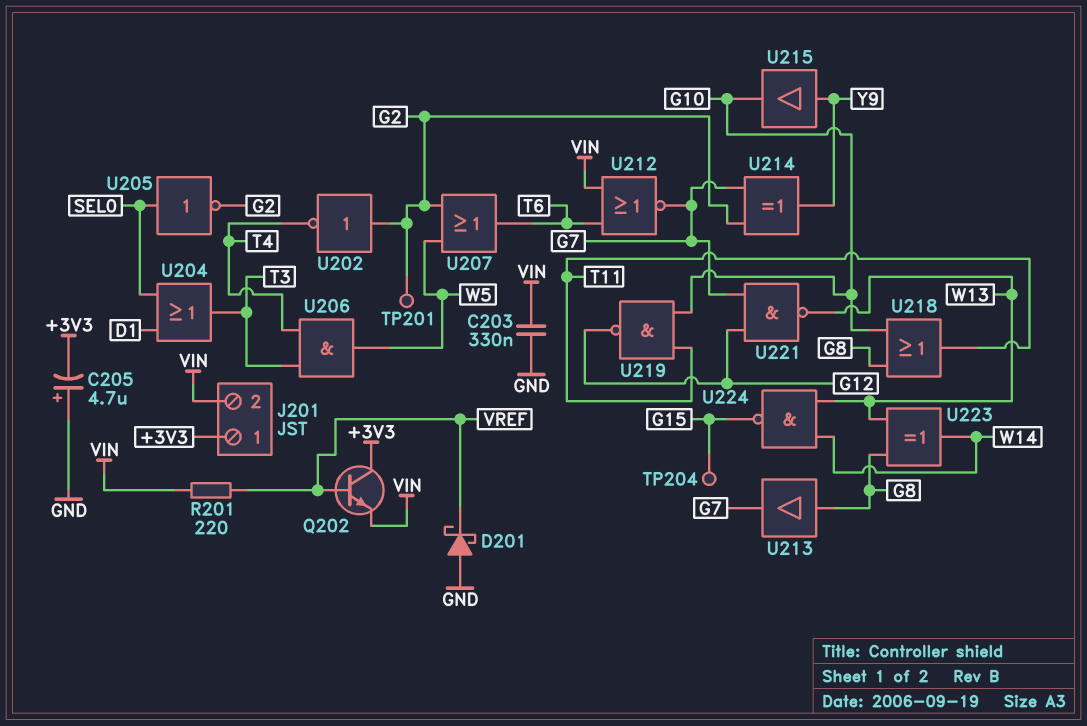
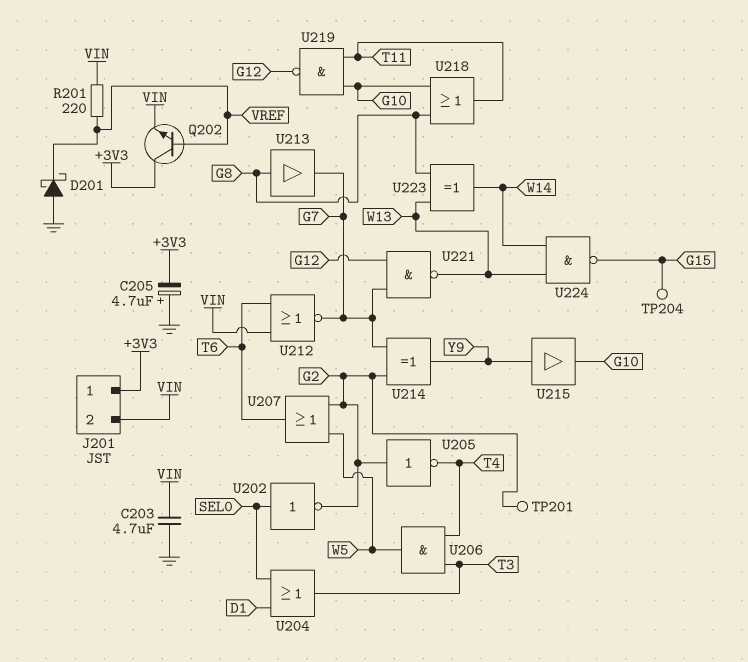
C203: 330nF (GND, VIN) -> 4.7uF (GND, VIN)
U202: NOT (in G2, out T4) -> NOT (in SEL0, out G2)
U205: NOT (in SEL0, out G2) -> NOT (in G2, out T4)

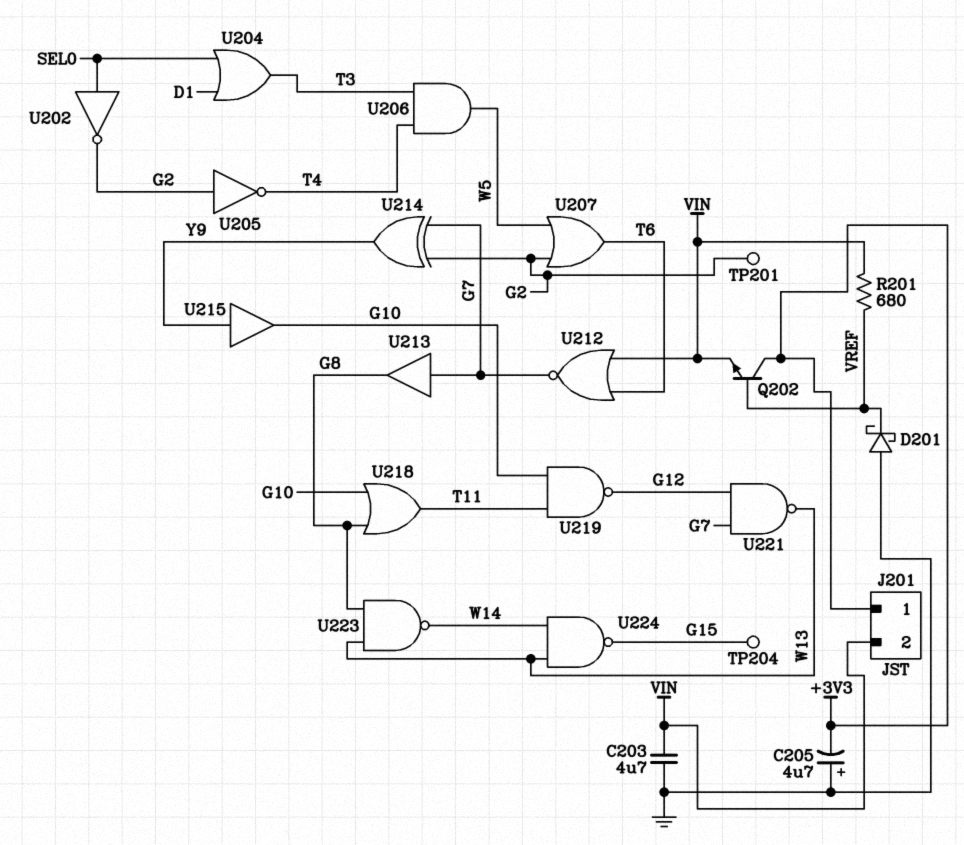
R201: 220 (VIN, VREF) -> 680 (VIN, VREF)
U213: buffer (in G8, out G7) -> buffer (in G7, out G8)
U223: XOR (in G8, in W13, out W14) -> NAND (in G8, in W13, out W14)

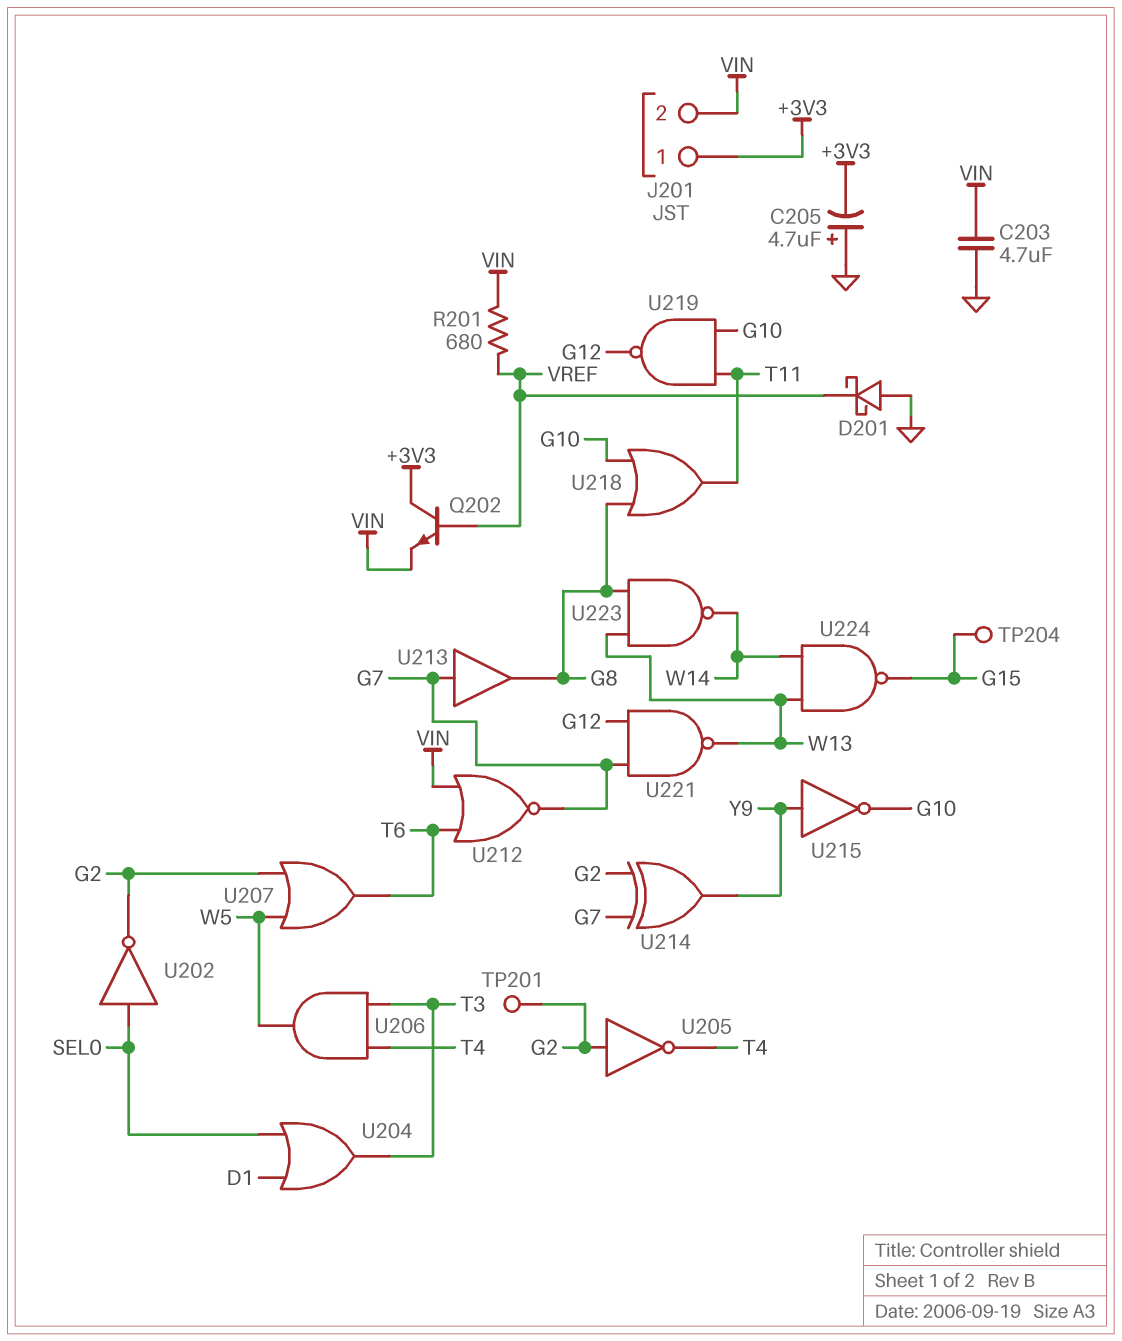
U215: buffer (in Y9, out G10) -> NOT (in Y9, out G10)

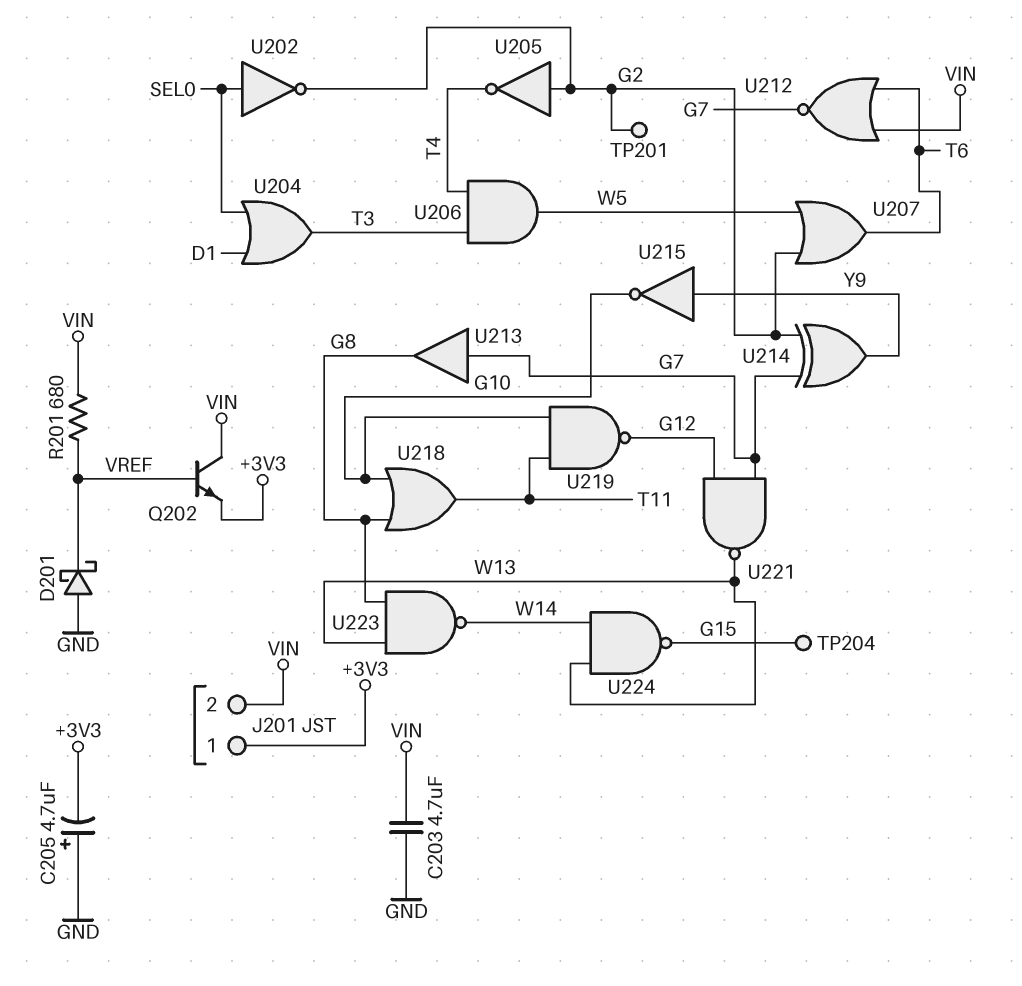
Q202: NPN (B VREF, C +3V3, E VIN) -> NPN (B VREF, C VIN, E +3V3)

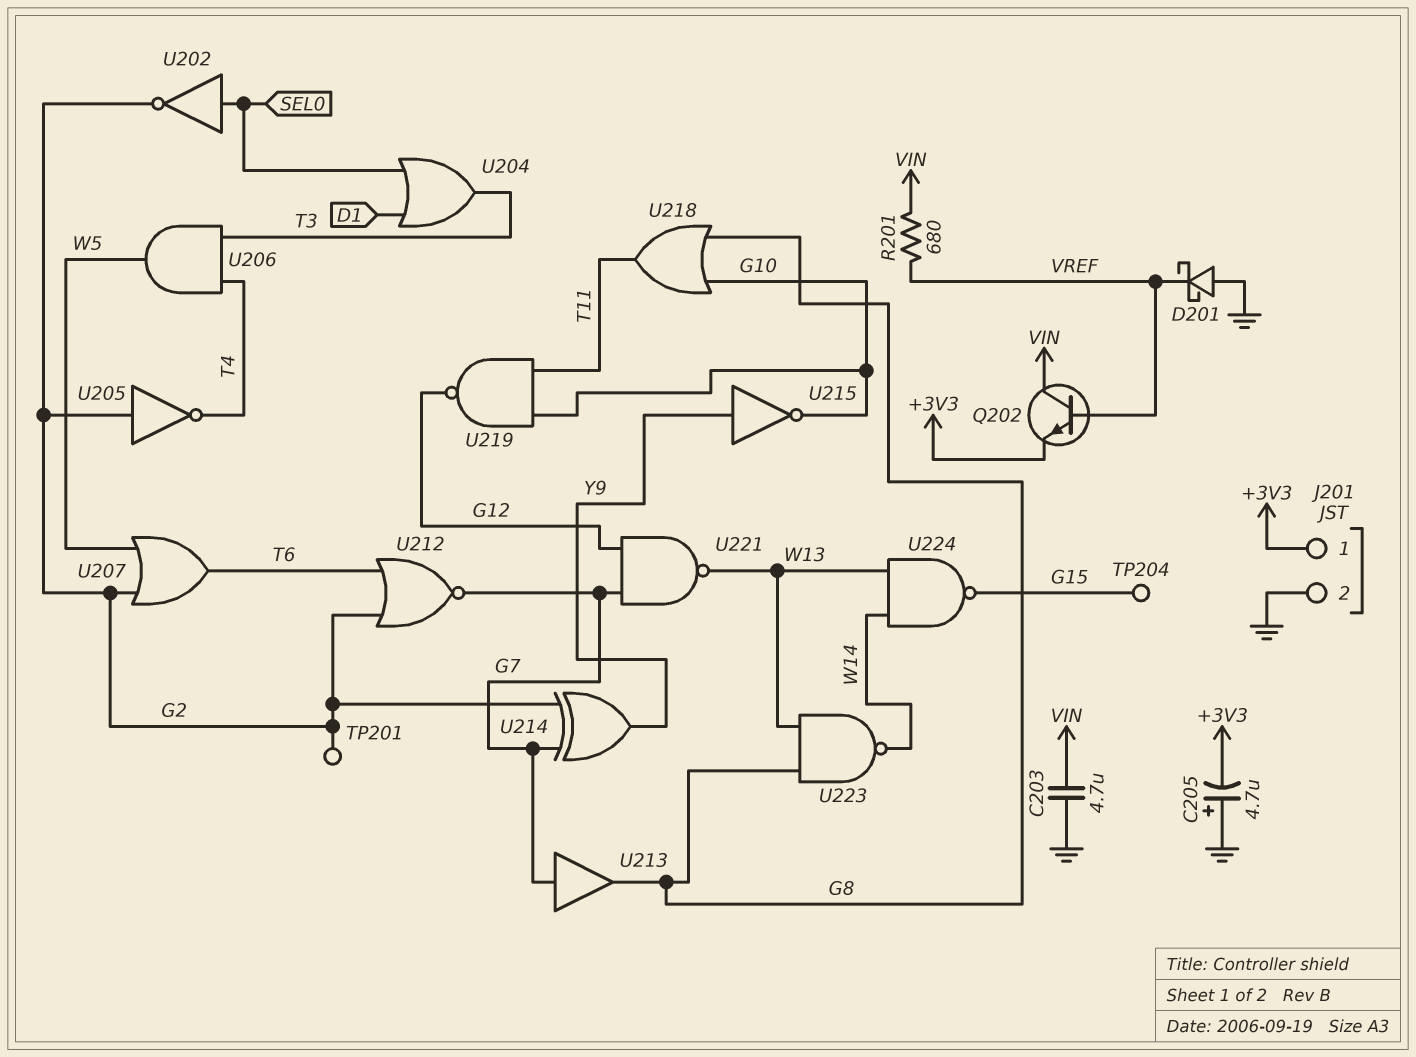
J201 pin 2: VIN -> GND
U212: NOR (in T6, in VIN, out G7) -> NOR (in G2, in T6, out G7)

